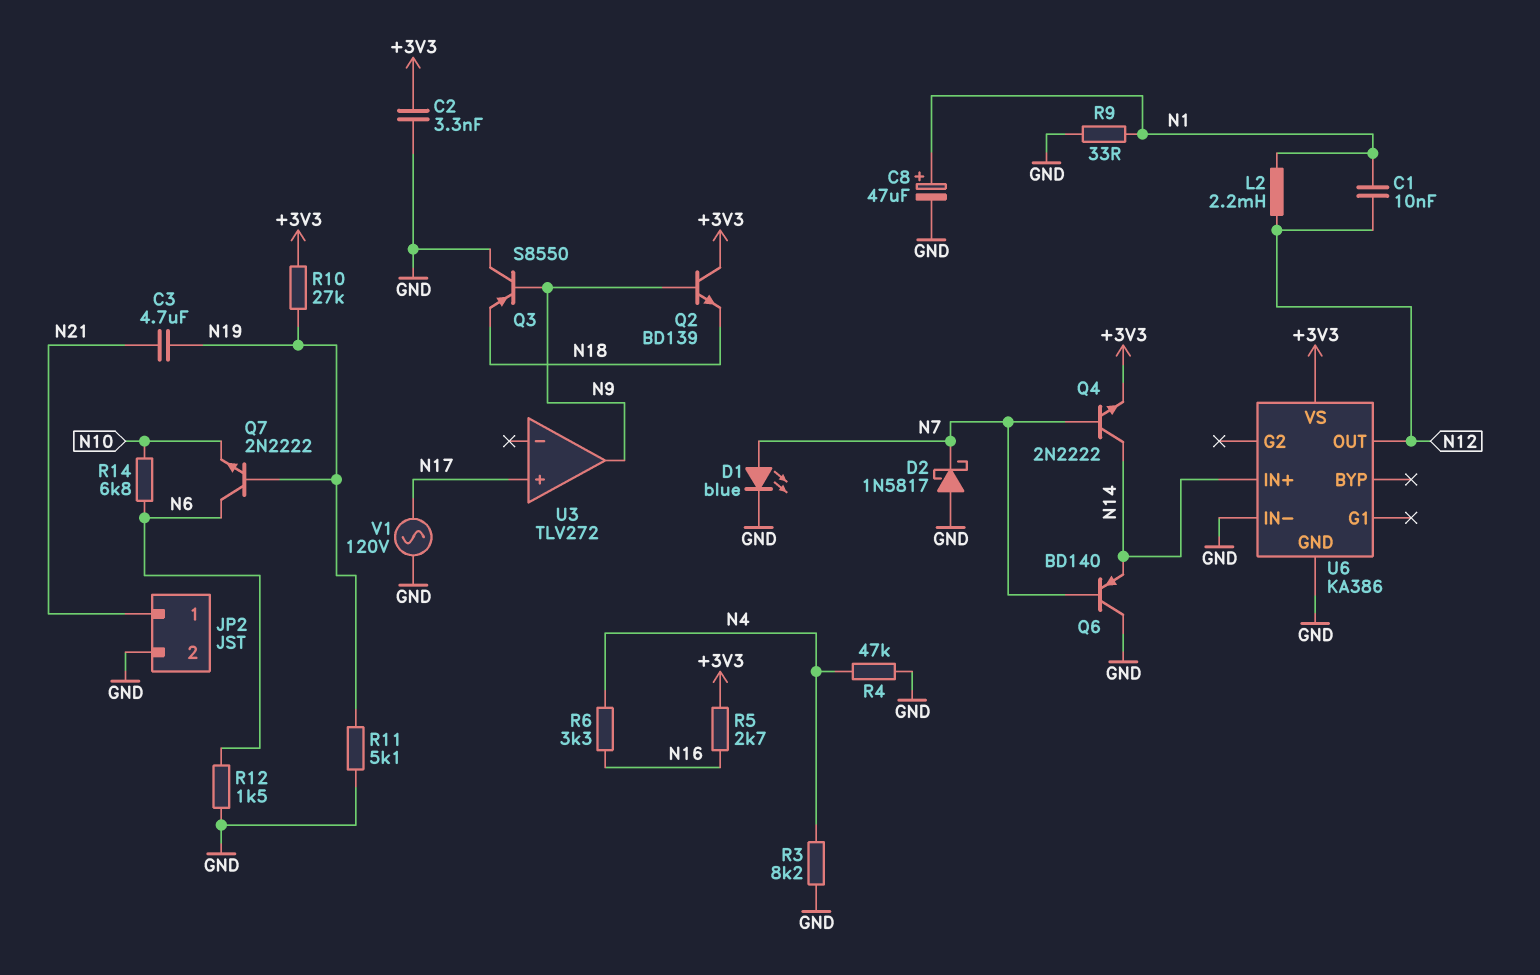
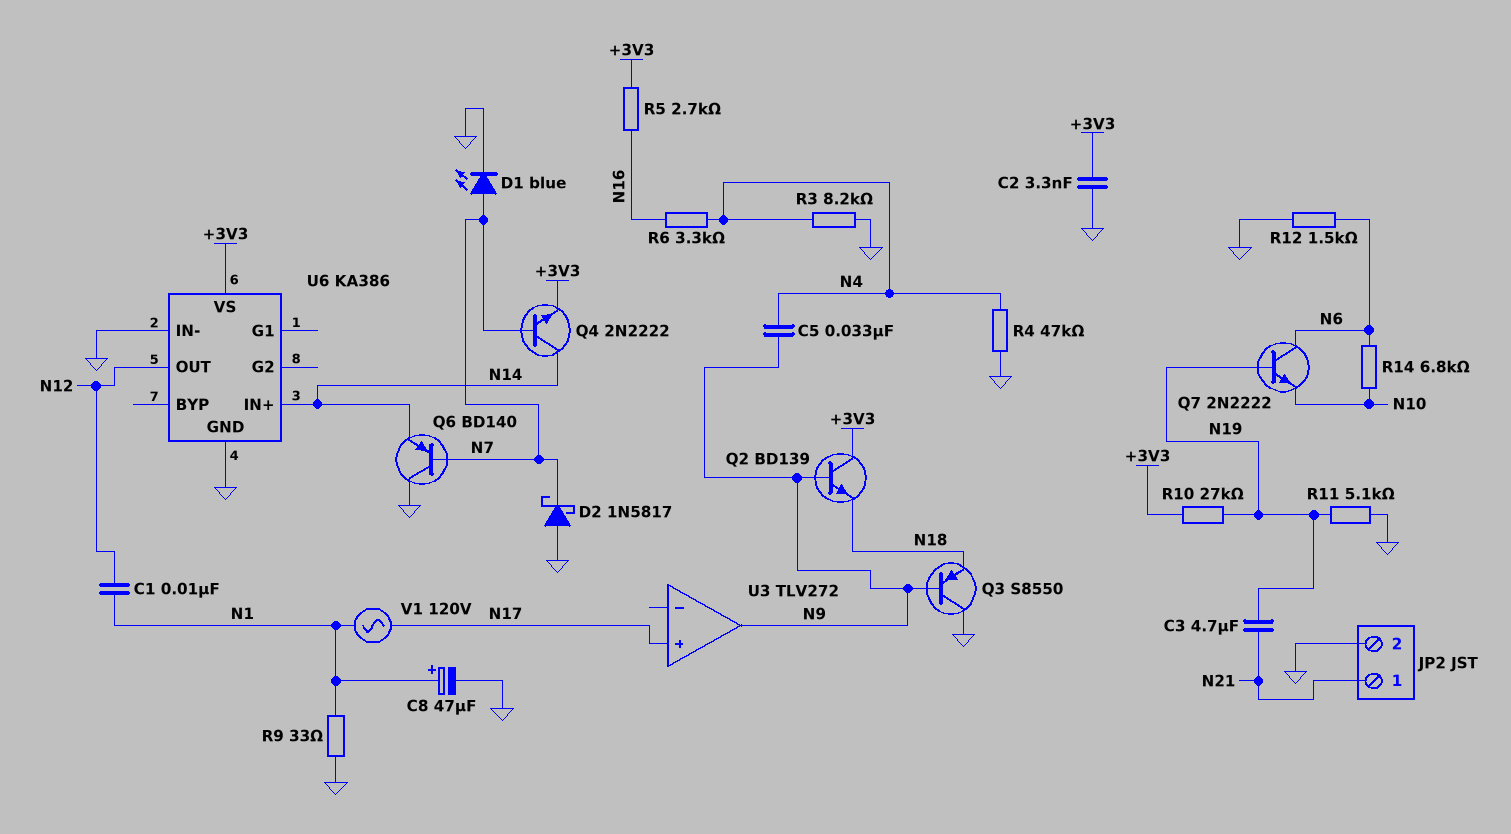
C5: none -> 33nF (N4, N9)
L2: 2.2mH (N1, N12) -> none
V1: AC 120V (GND, N17) -> AC 120V (N1, N17)

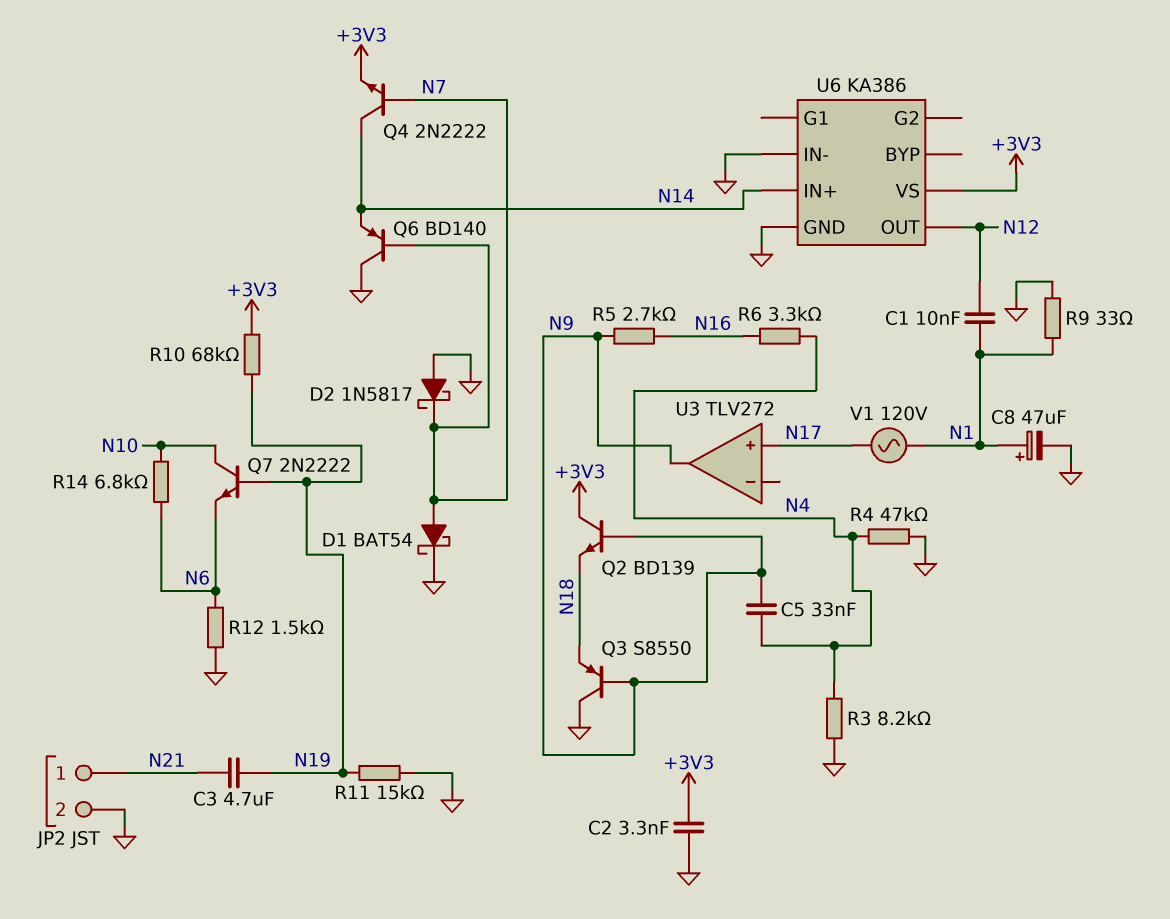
D1: LED blue (A N7, K GND) -> schottky BAT54 (A N7, K GND)
Q7: NPN 2N2222 (B N19, C N6, E N10) -> NPN 2N2222 (B N19, C N10, E N6)
R5: 2.7k (+3V3, N16) -> 2.7k (N9, N16)
R10: 27k (+3V3, N19) -> 68k (+3V3, N19)
R11: 5.1k (GND, N19) -> 15k (GND, N19)

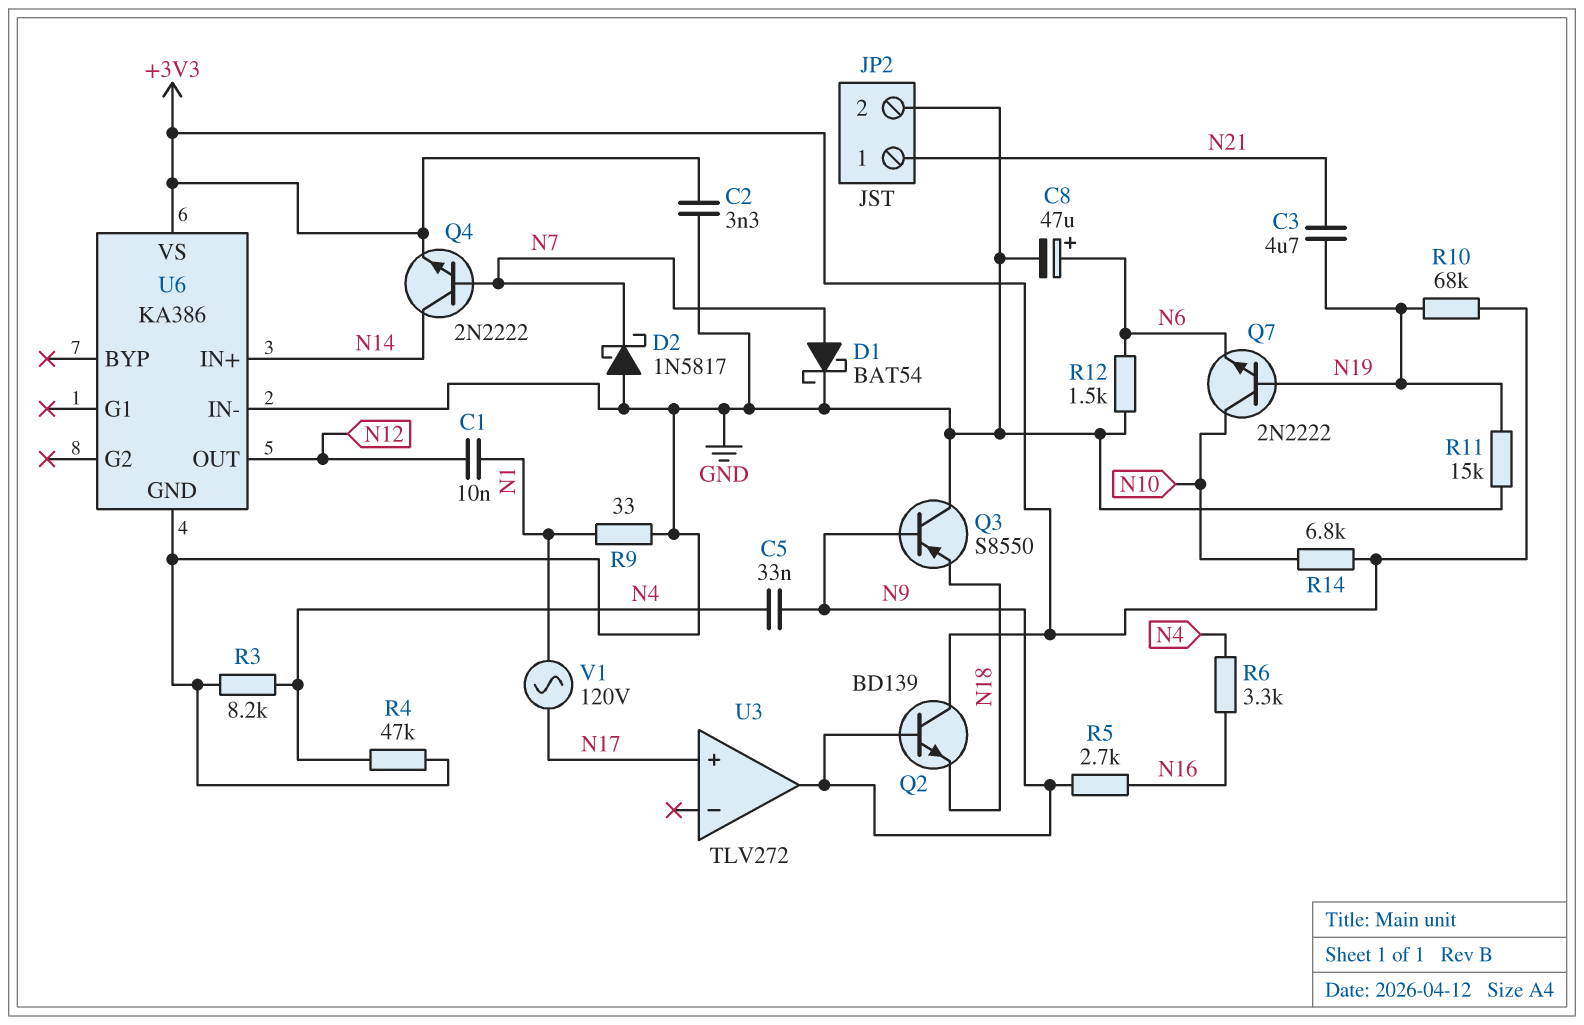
C8: 47uF (plus N1, minus GND) -> 47uF (plus N6, minus GND)
Q6: PNP BD140 (B N7, C GND, E N14) -> none
R14: 6.8k (N6, N10) -> 6.8k (+3V3, N10)

